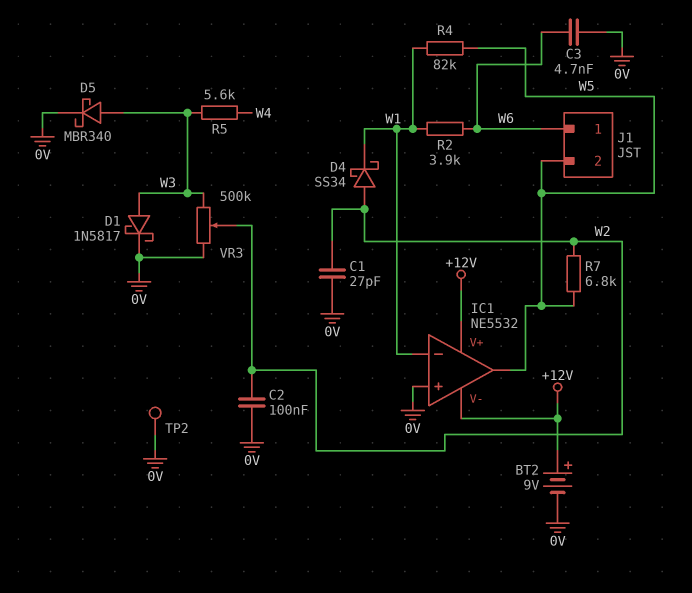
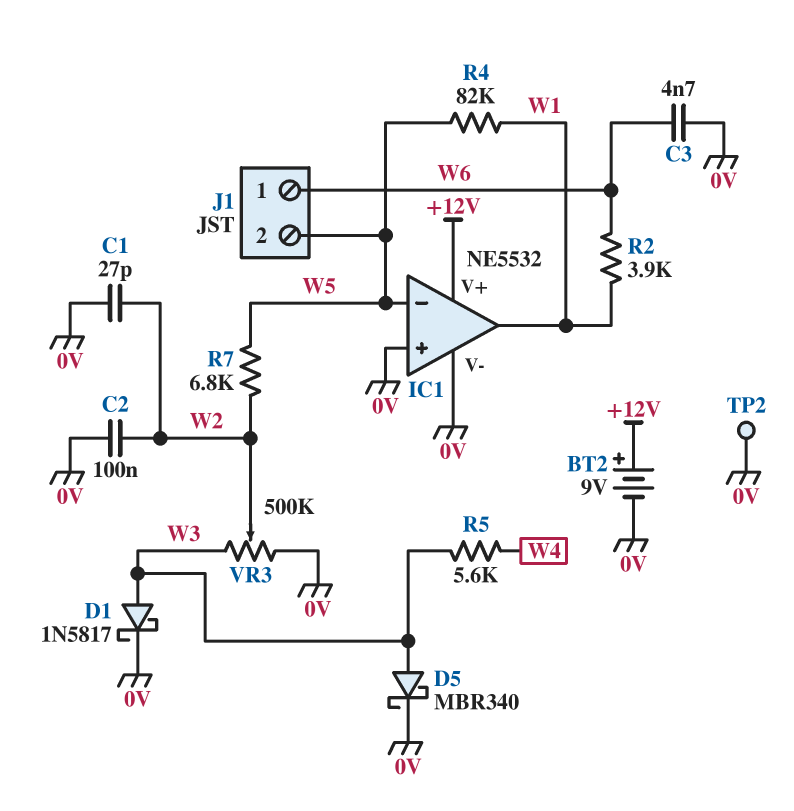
D4: schottky SS34 (A W2, K W1) -> none
IC1 pin V-: +12V -> 0V
IC1 pin in-: W1 -> W5
IC1 pin out: W5 -> W1

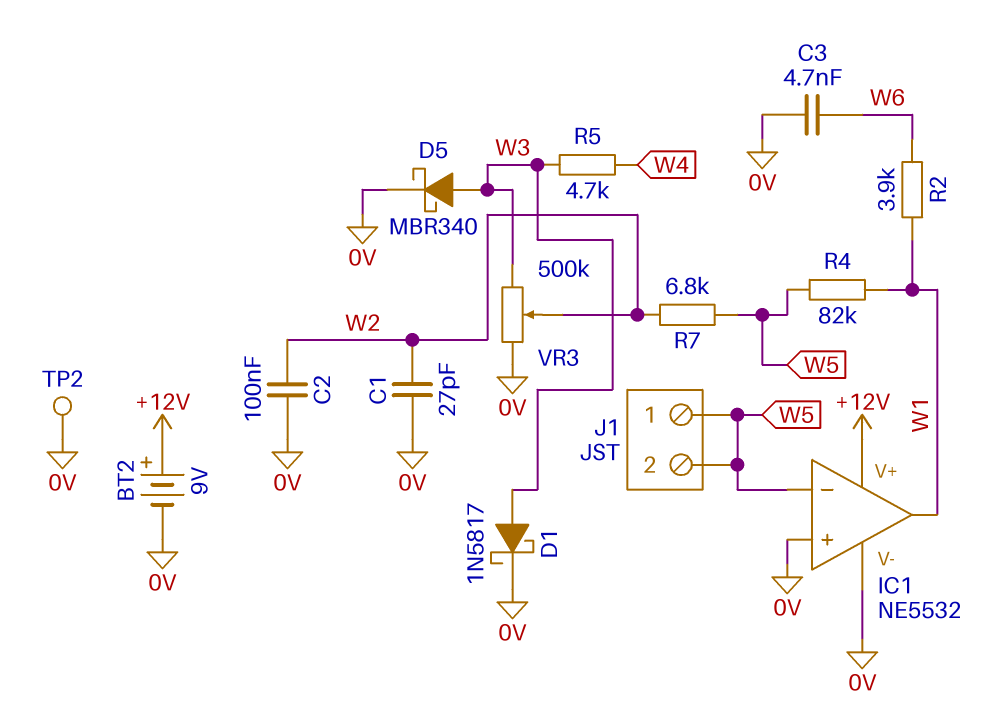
J1 pin 1: W6 -> W5
R5: 5.6k (W3, W4) -> 4.7k (W3, W4)

